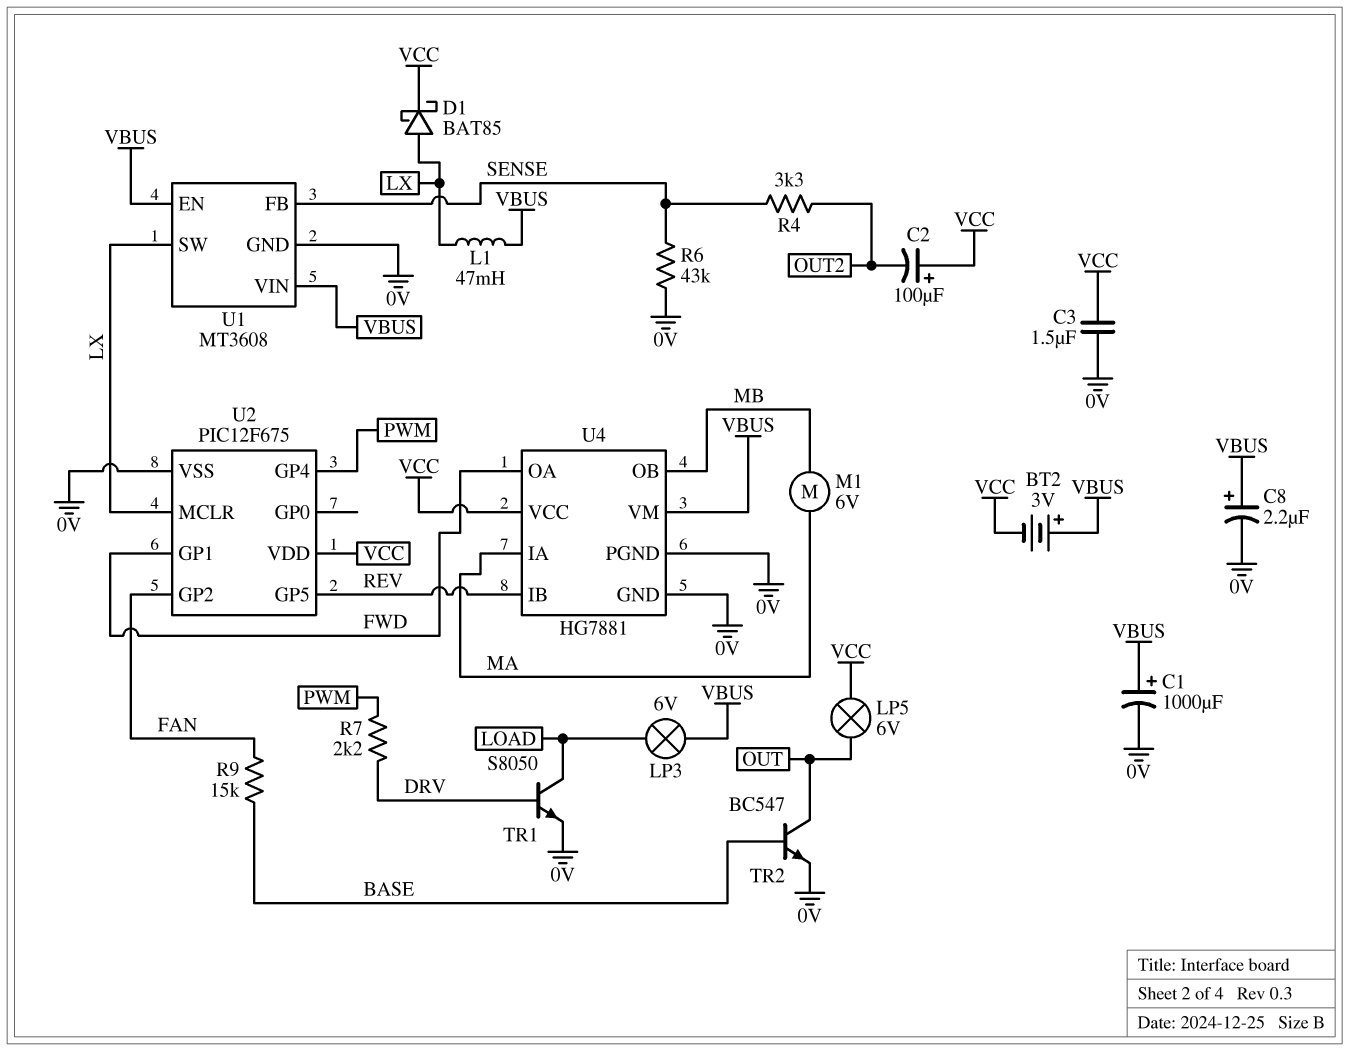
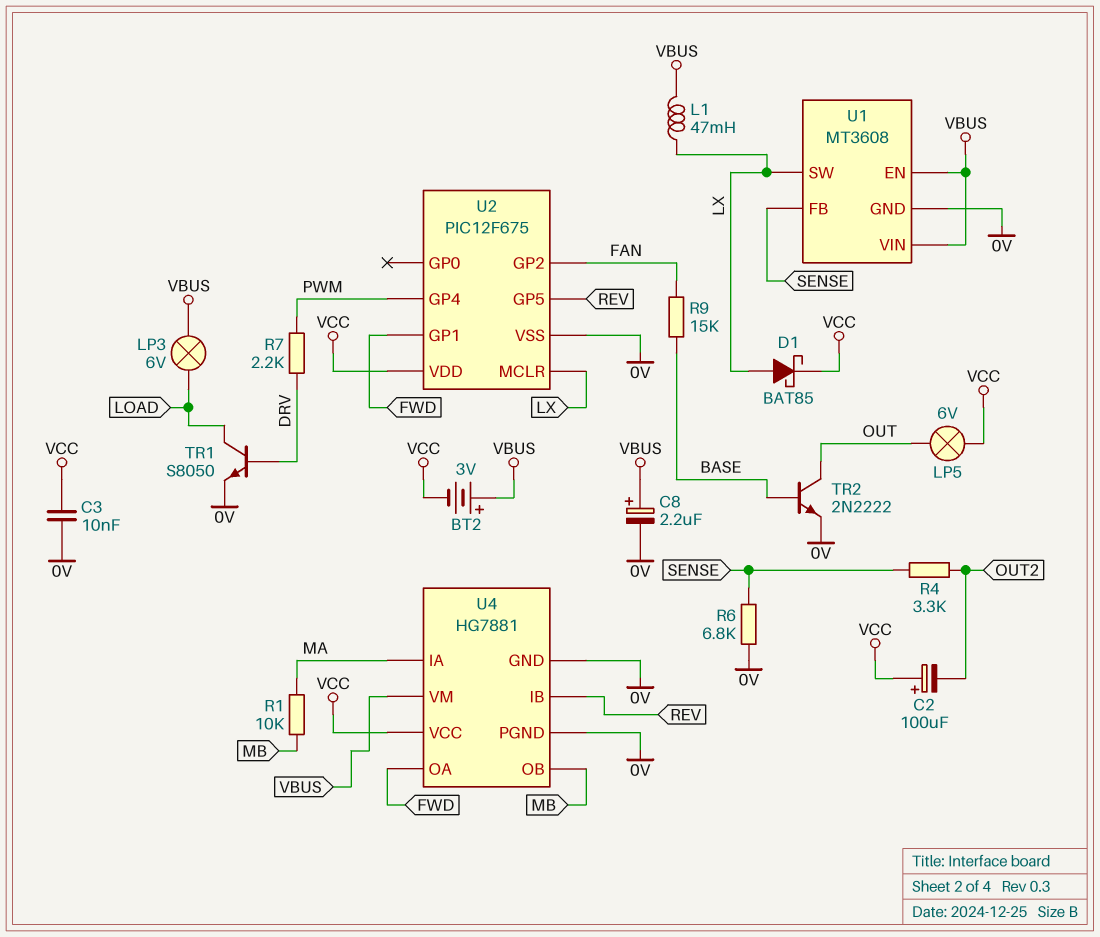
C1: 1000uF (plus VBUS, minus 0V) -> none
C3: 1.5uF (0V, VCC) -> 10nF (0V, VCC)
M1: motor 6V (MA, MB) -> none
R1: none -> 10k (MA, MB)
R6: 43k (0V, SENSE) -> 6.8k (0V, SENSE)
TR2: NPN BC547 (B BASE, C OUT, E 0V) -> NPN 2N2222 (B BASE, C OUT, E 0V)

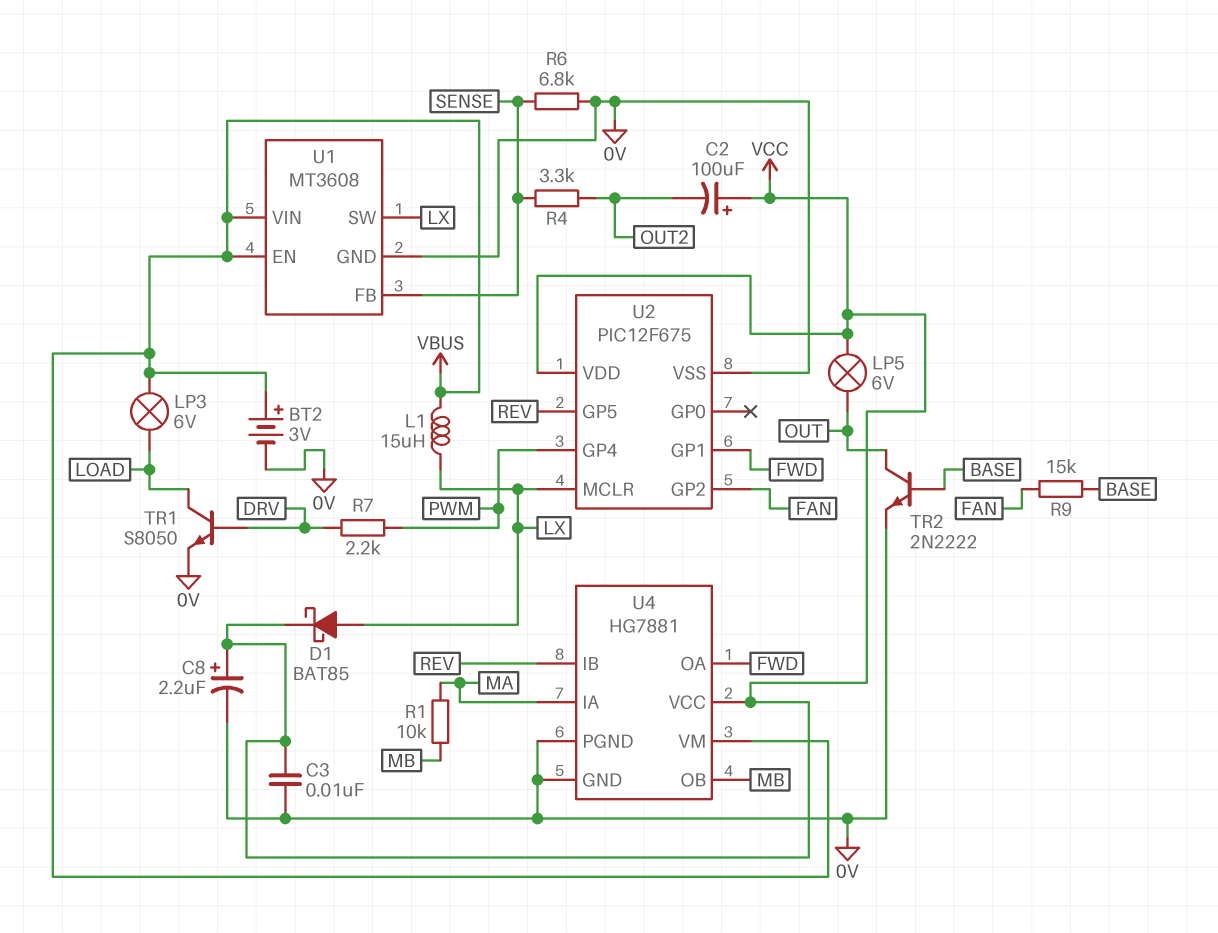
BT2: 3V (plus VBUS, minus VCC) -> 3V (plus VBUS, minus 0V)
C8: 2.2uF (plus VBUS, minus 0V) -> 2.2uF (plus VCC, minus 0V)
L1: 47mH (LX, VBUS) -> 15uH (LX, VBUS)

